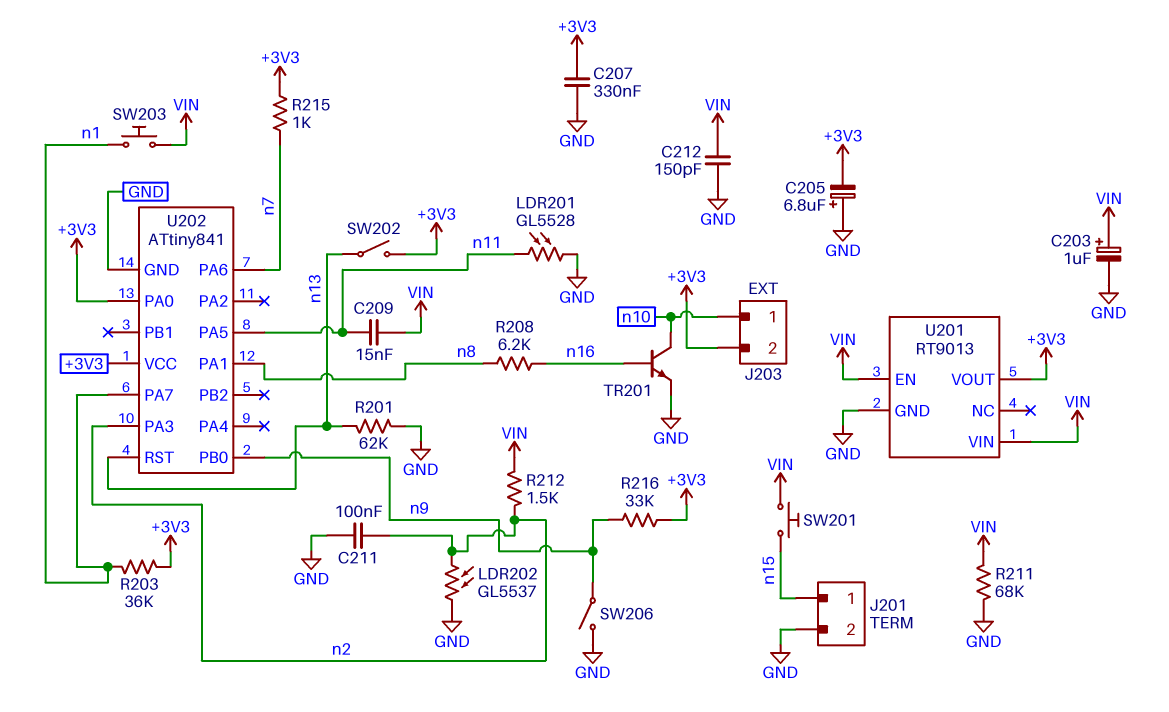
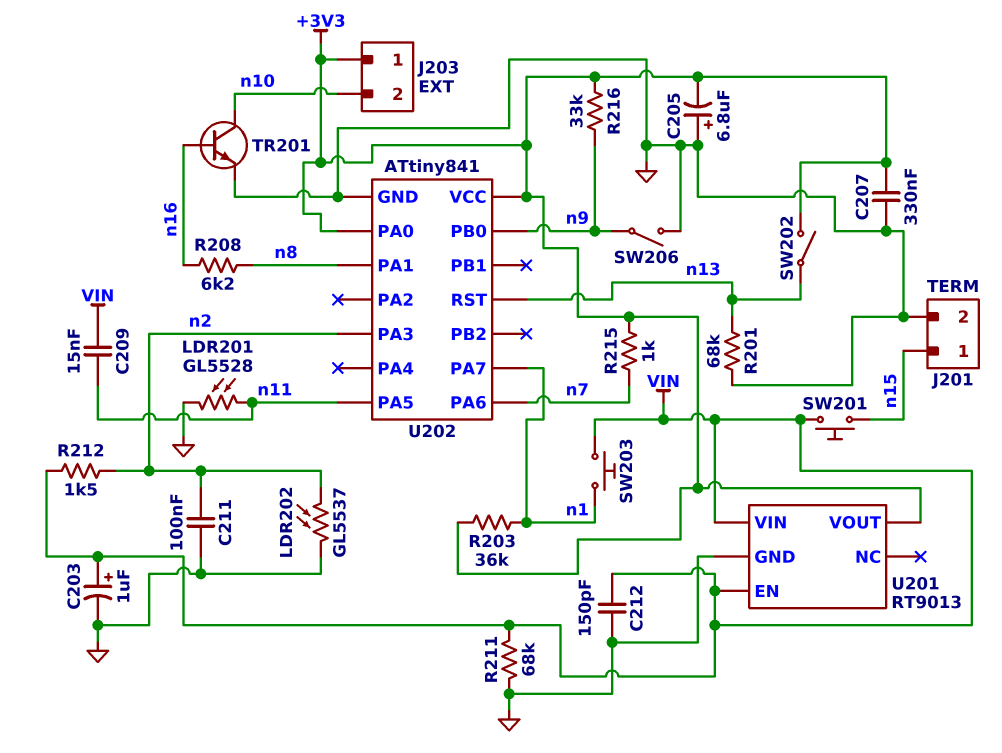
J203 pin 1: n10 -> +3V3
J203 pin 2: +3V3 -> n10
R201: 62k (GND, n13) -> 68k (GND, n13)

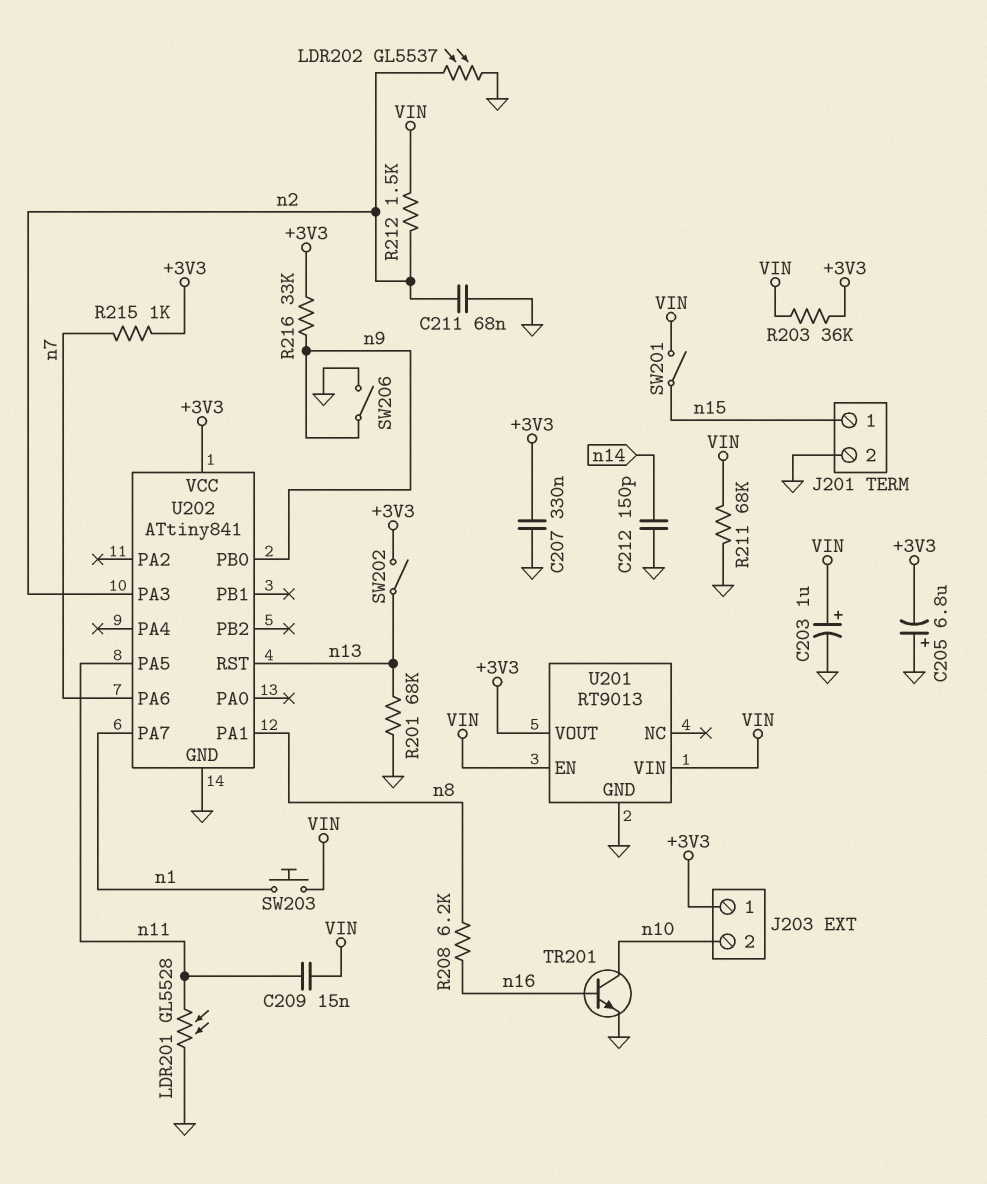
C211: 100nF (GND, n2) -> 68nF (GND, n2)
C212: 150pF (GND, VIN) -> 150pF (GND, n14)
R203: 36k (+3V3, n1) -> 36k (+3V3, VIN)
SW201: button (VIN, n15) -> switch (VIN, n15)
U202 pin PA0: +3V3 -> none

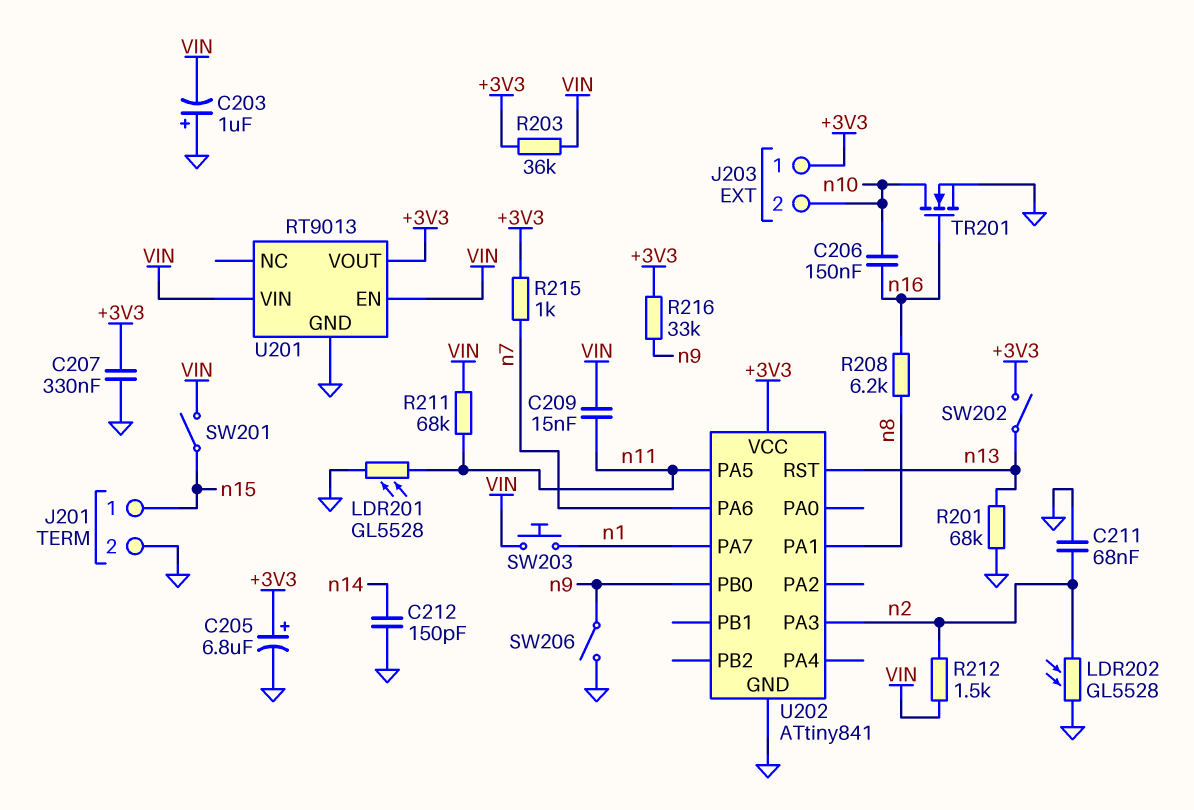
C203: 1uF (plus VIN, minus GND) -> 1uF (plus GND, minus VIN)
C205: 6.8uF (plus GND, minus +3V3) -> 6.8uF (plus +3V3, minus GND)
C206: none -> 150nF (n10, n16)
LDR202: GL5537 (GND, n2) -> GL5528 (GND, n2)
R211: 68k (GND, VIN) -> 68k (VIN, n11)
TR201: NPN (B n16, C n10, E GND) -> NMOS (G n16, D n10, S GND)

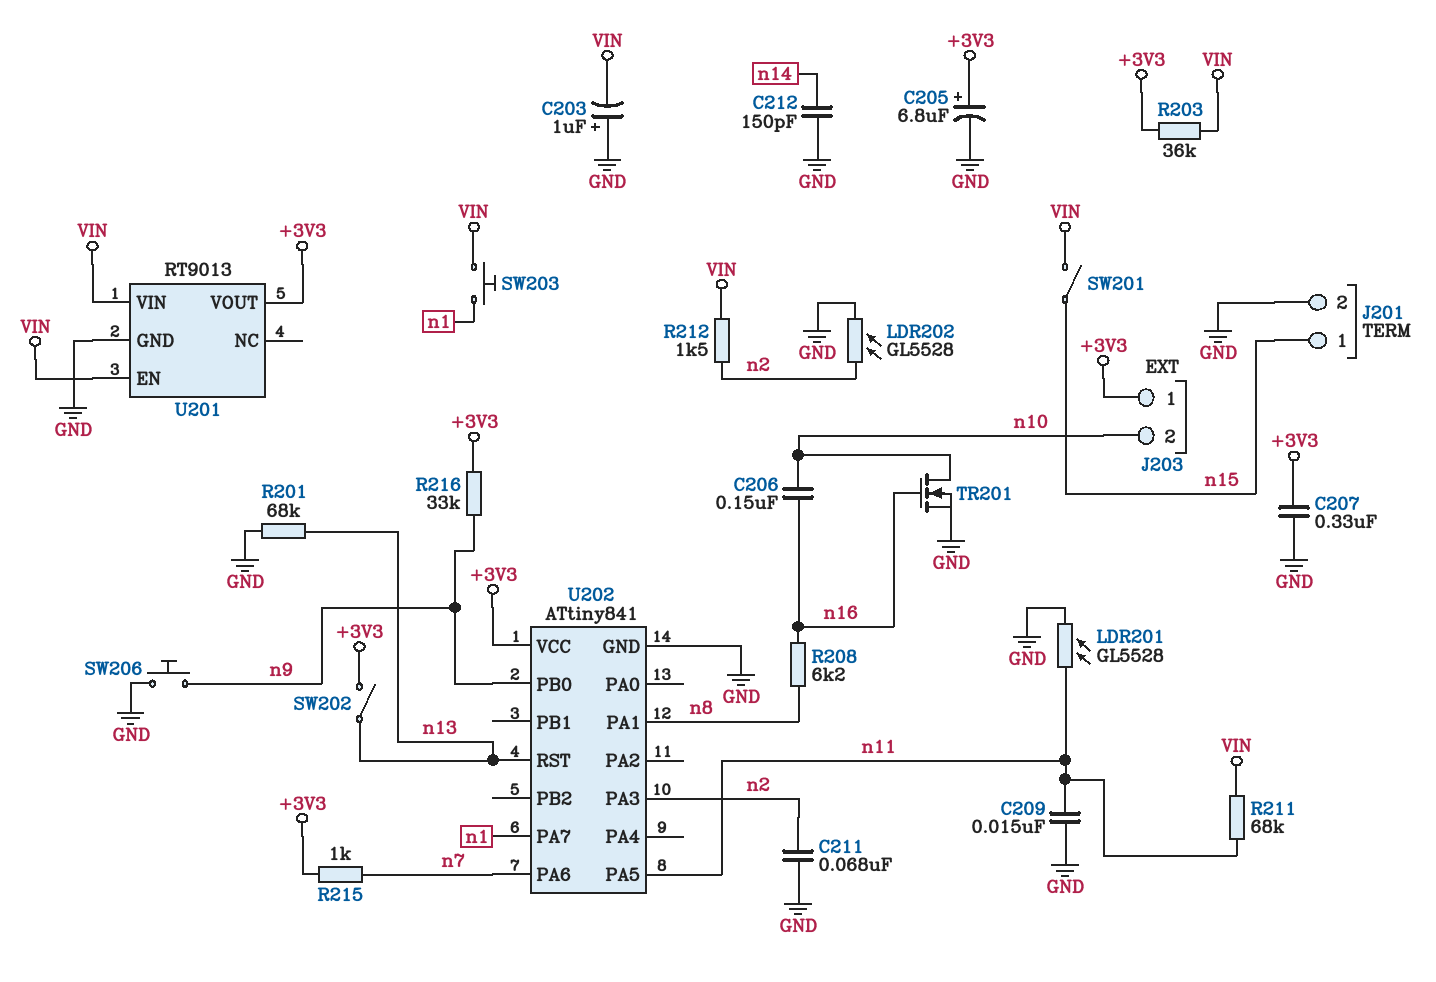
C209: 15nF (VIN, n11) -> 15nF (GND, n11)
SW206: switch (GND, n9) -> button (GND, n9)

